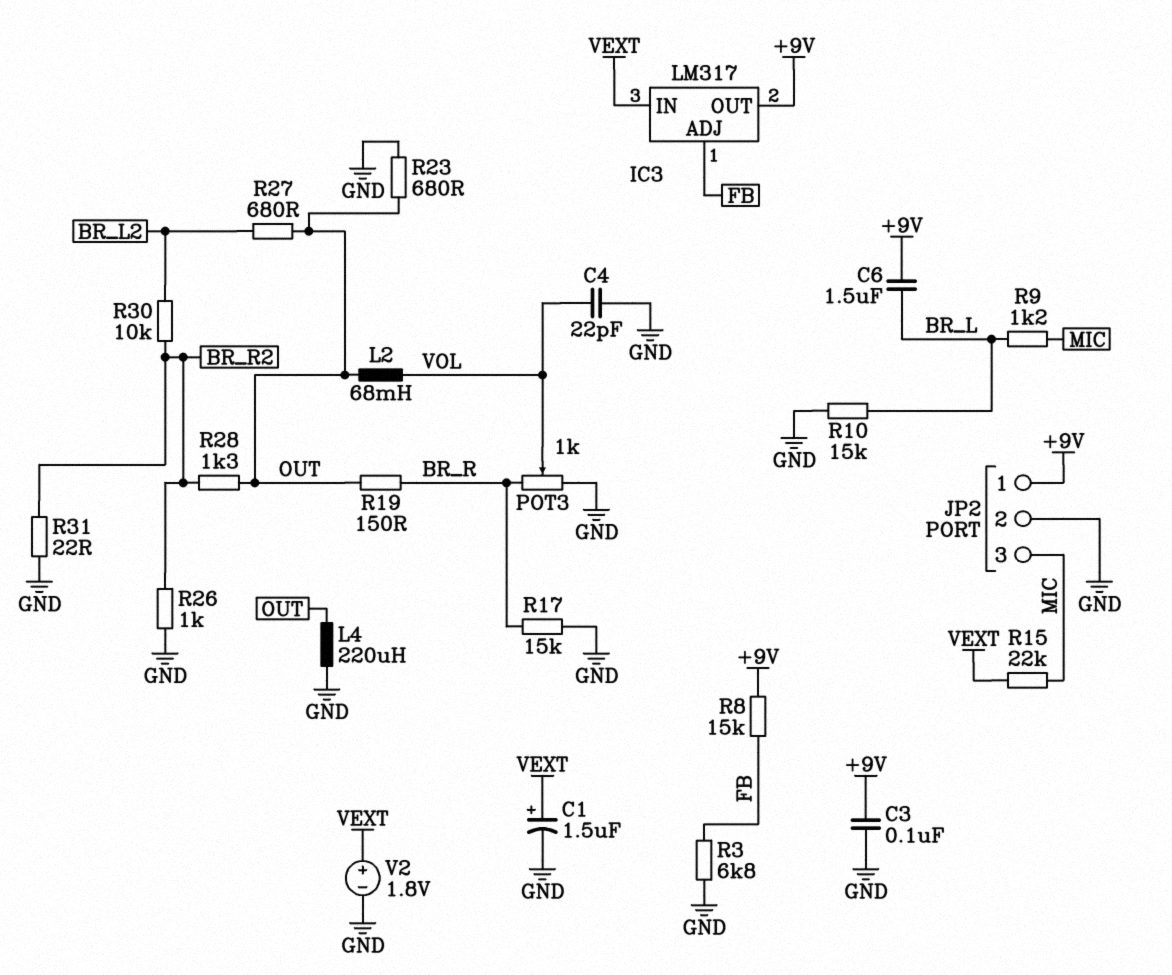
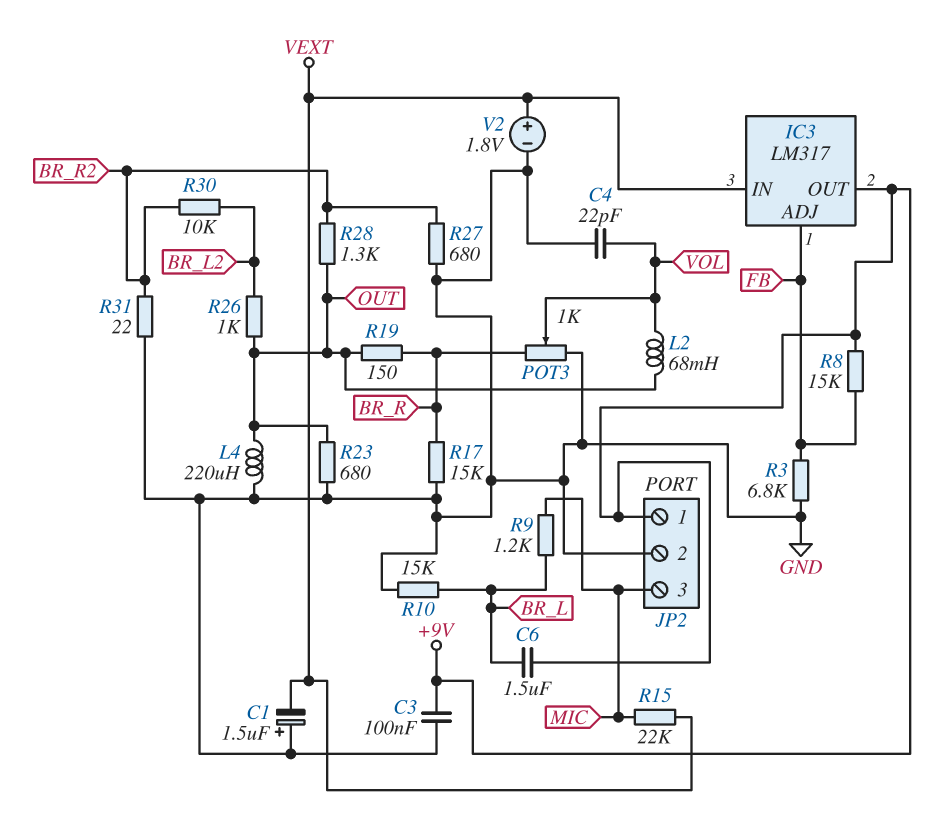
C1: 1.5uF (plus VEXT, minus GND) -> 1.5uF (plus GND, minus VEXT)
R26: 1k (BR_R2, GND) -> 1k (BR_L2, OUT)
R27: 680 (BR_L2, OUT) -> 680 (BR_R2, GND)

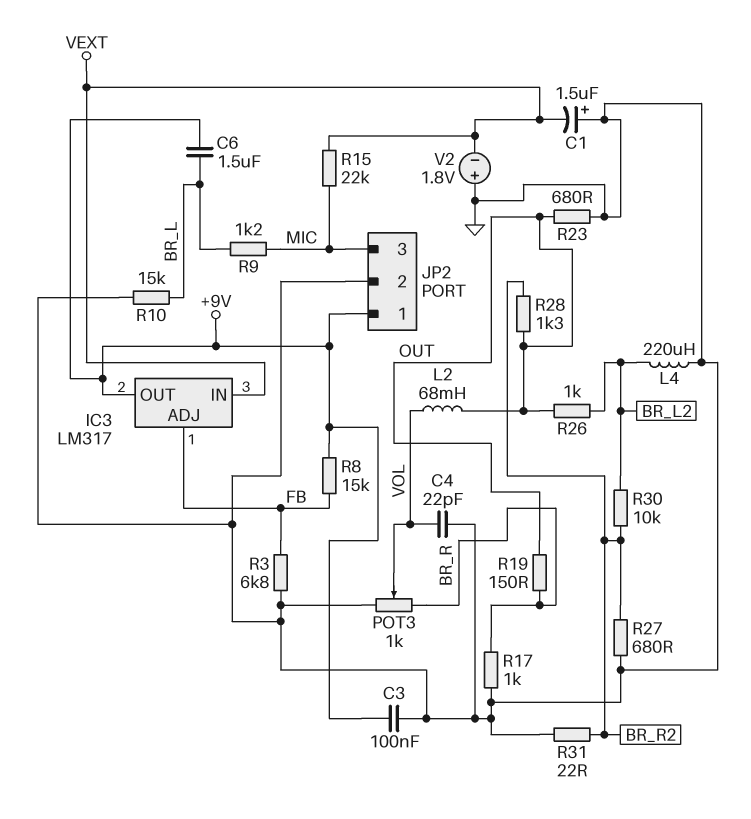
L4: 220uH (GND, OUT) -> 220uH (BR_L2, GND)
R17: 15k (BR_R, GND) -> 1k (BR_R, GND)
V2: 1.8V (plus VEXT, minus GND) -> 1.8V (plus GND, minus VEXT)

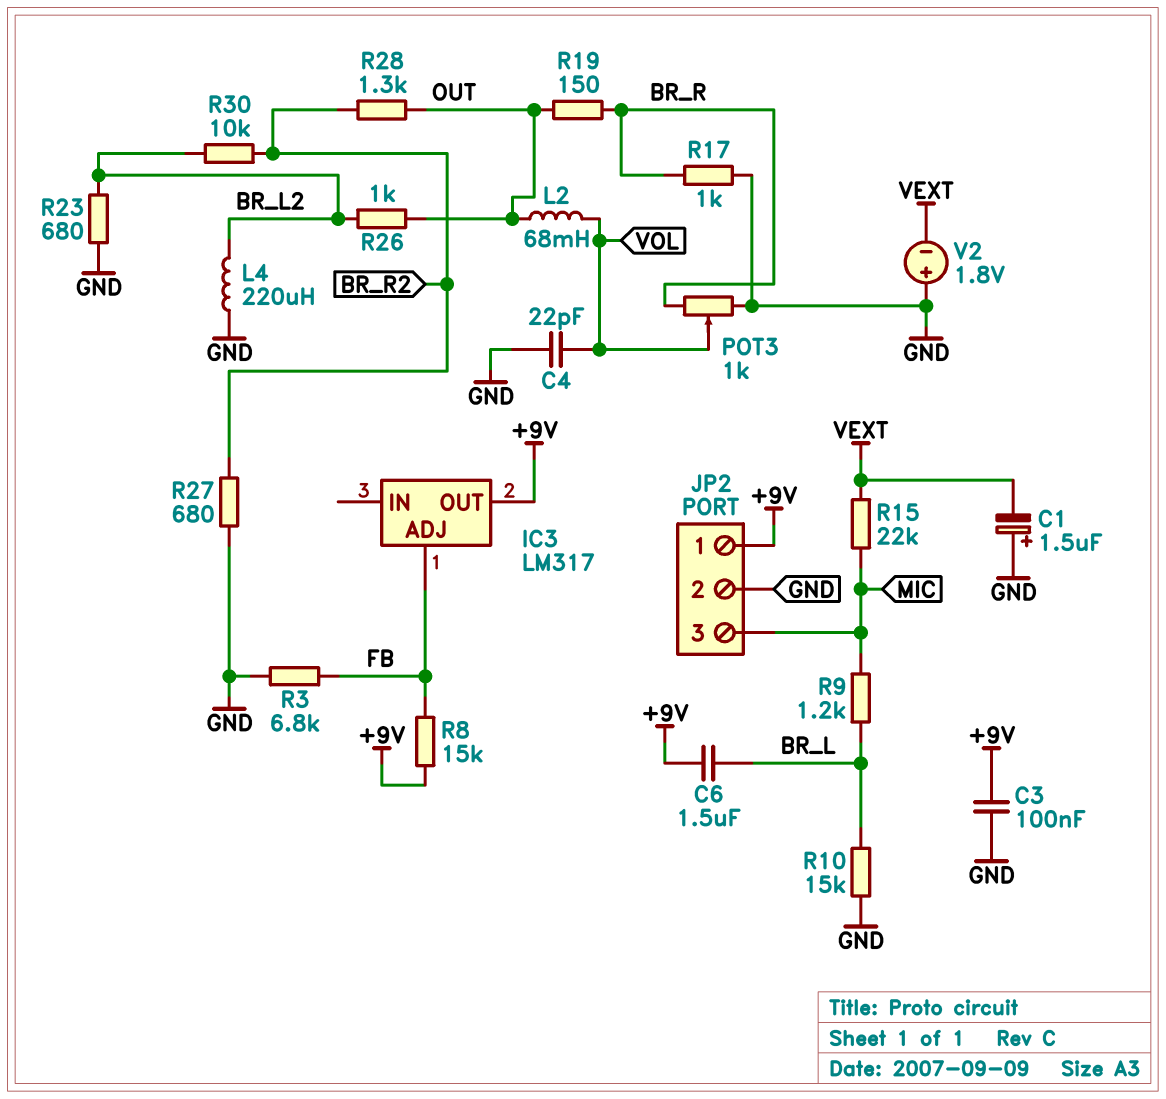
IC3 pin IN: VEXT -> none
R23: 680 (GND, OUT) -> 680 (BR_L2, GND)
R31: 22 (BR_R2, GND) -> none

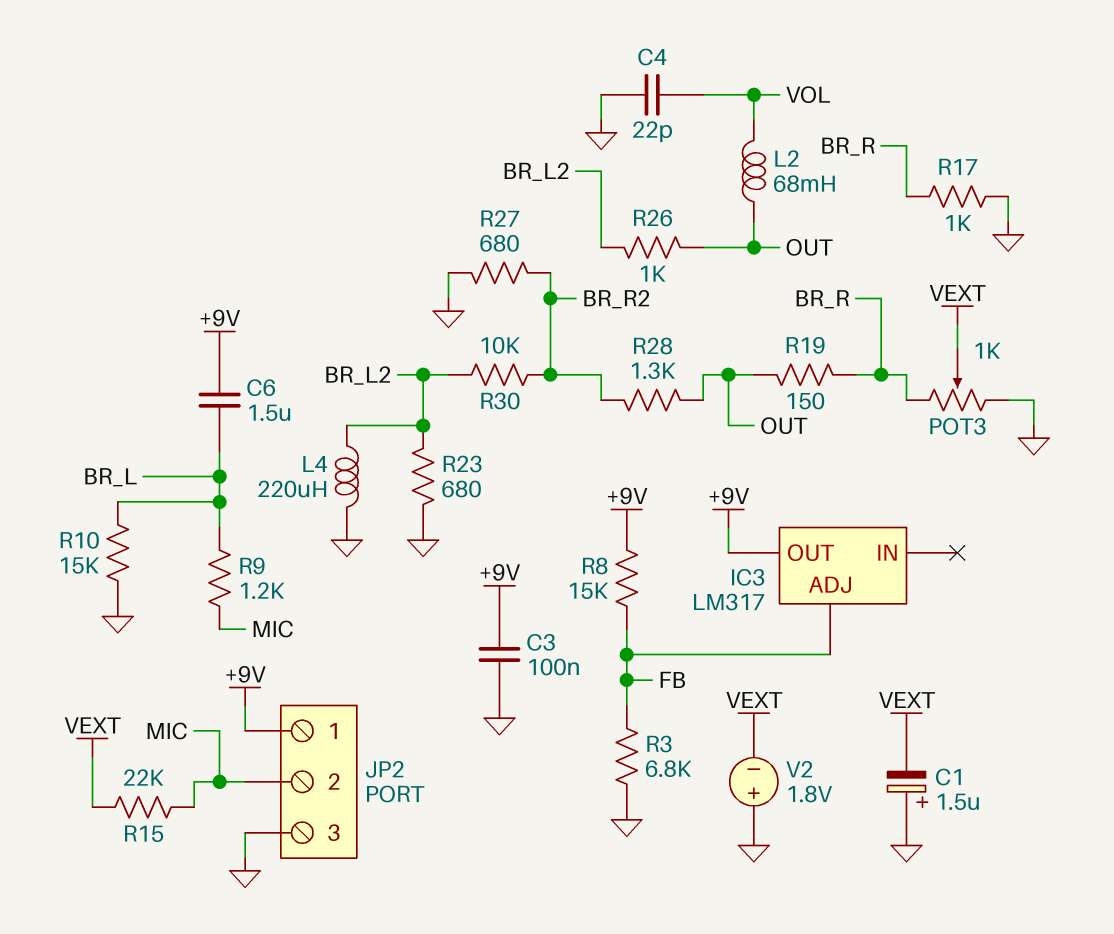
JP2 pin 2: GND -> MIC
JP2 pin 3: MIC -> GND
POT3: 1k (BR_R, GND, wiper VOL) -> 1k (BR_R, GND, wiper VEXT)

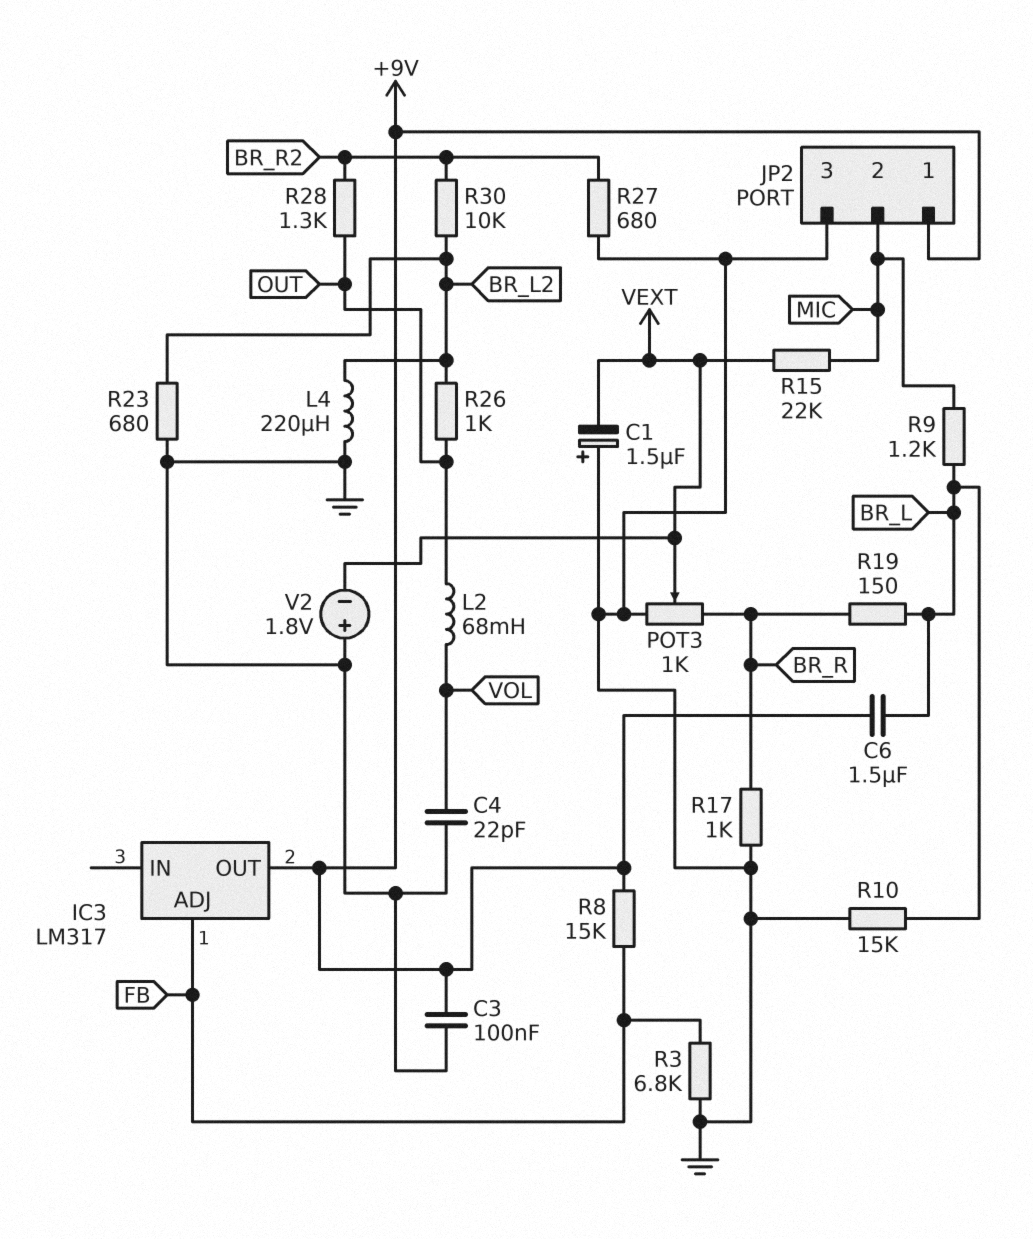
R19: 150 (BR_R, OUT) -> 150 (BR_L, BR_R)

